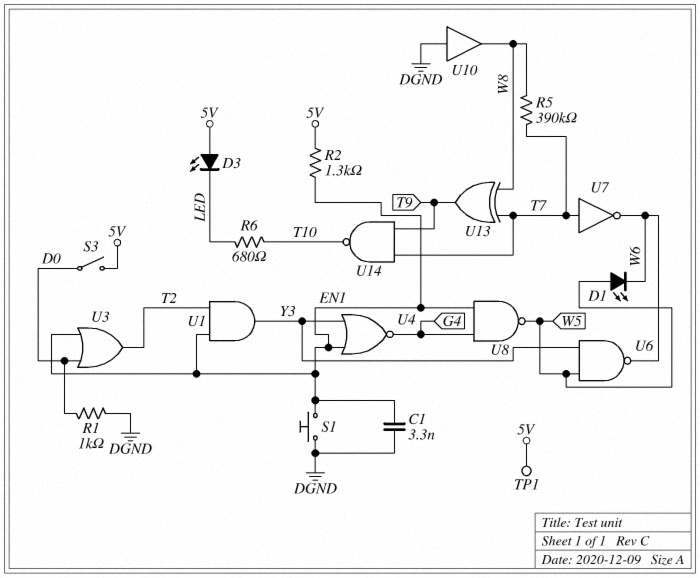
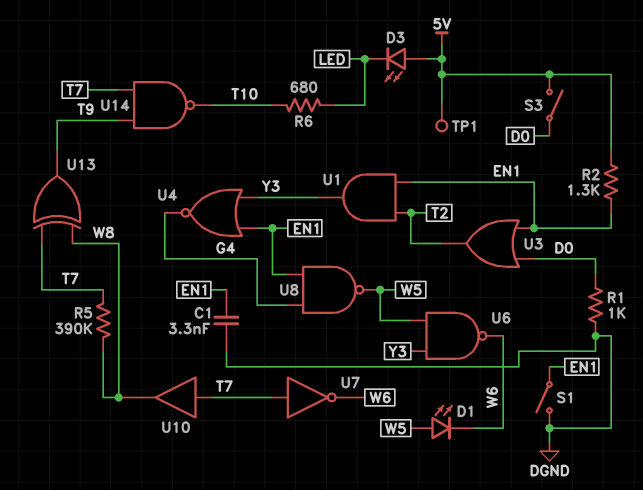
S1: button (DGND, EN1) -> switch (DGND, EN1)
U10: buffer (in DGND, out W8) -> buffer (in T7, out W8)

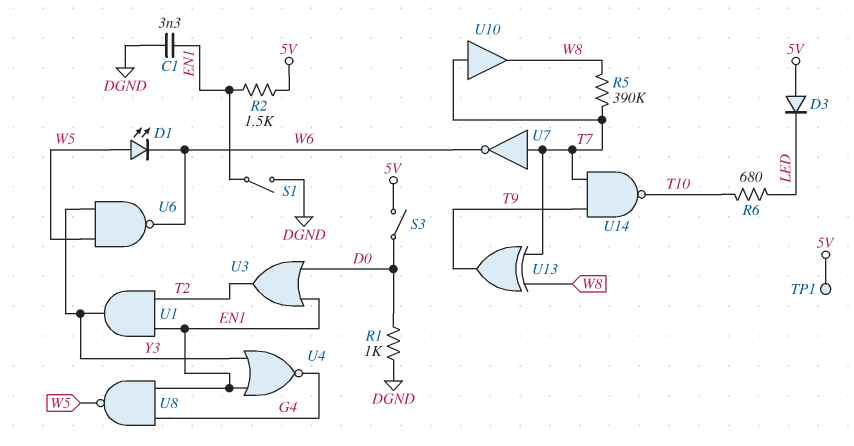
D3: LED (A 5V, K LED) -> diode (A 5V, K LED)
R2: 1.3k (5V, EN1) -> 1.5k (5V, EN1)

